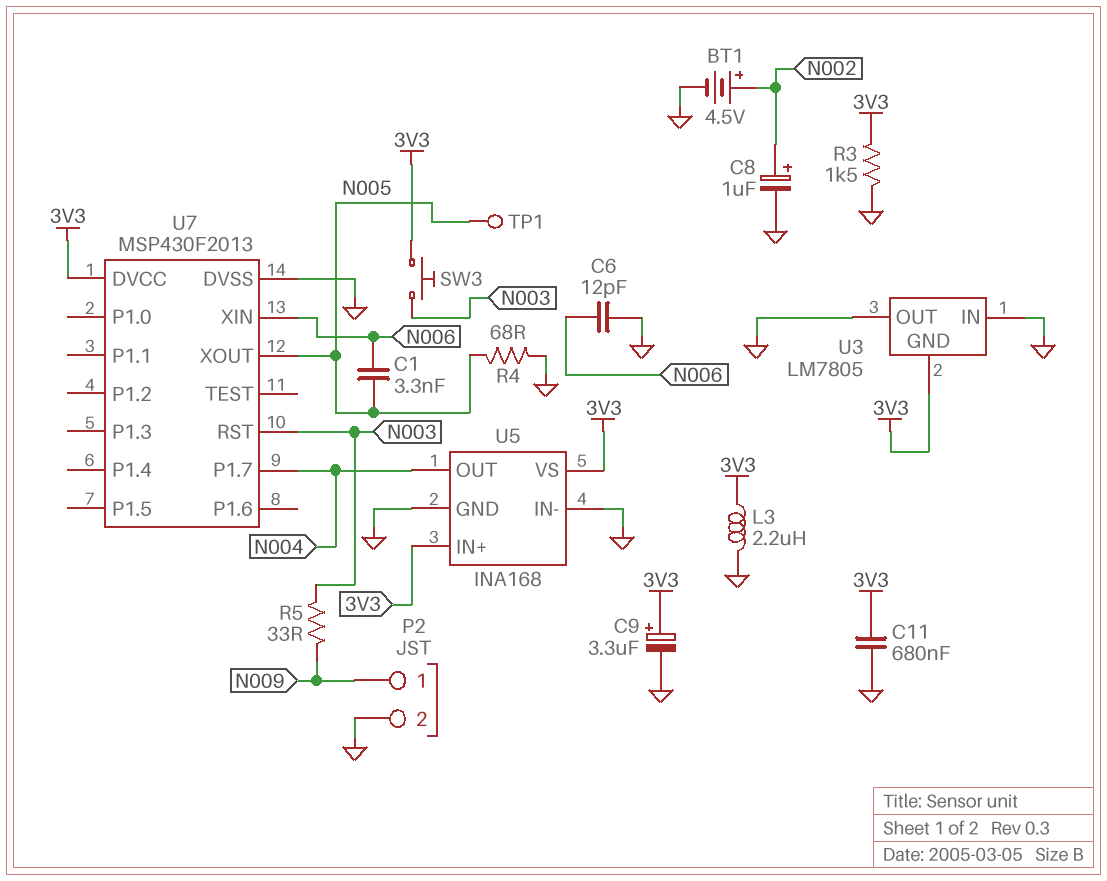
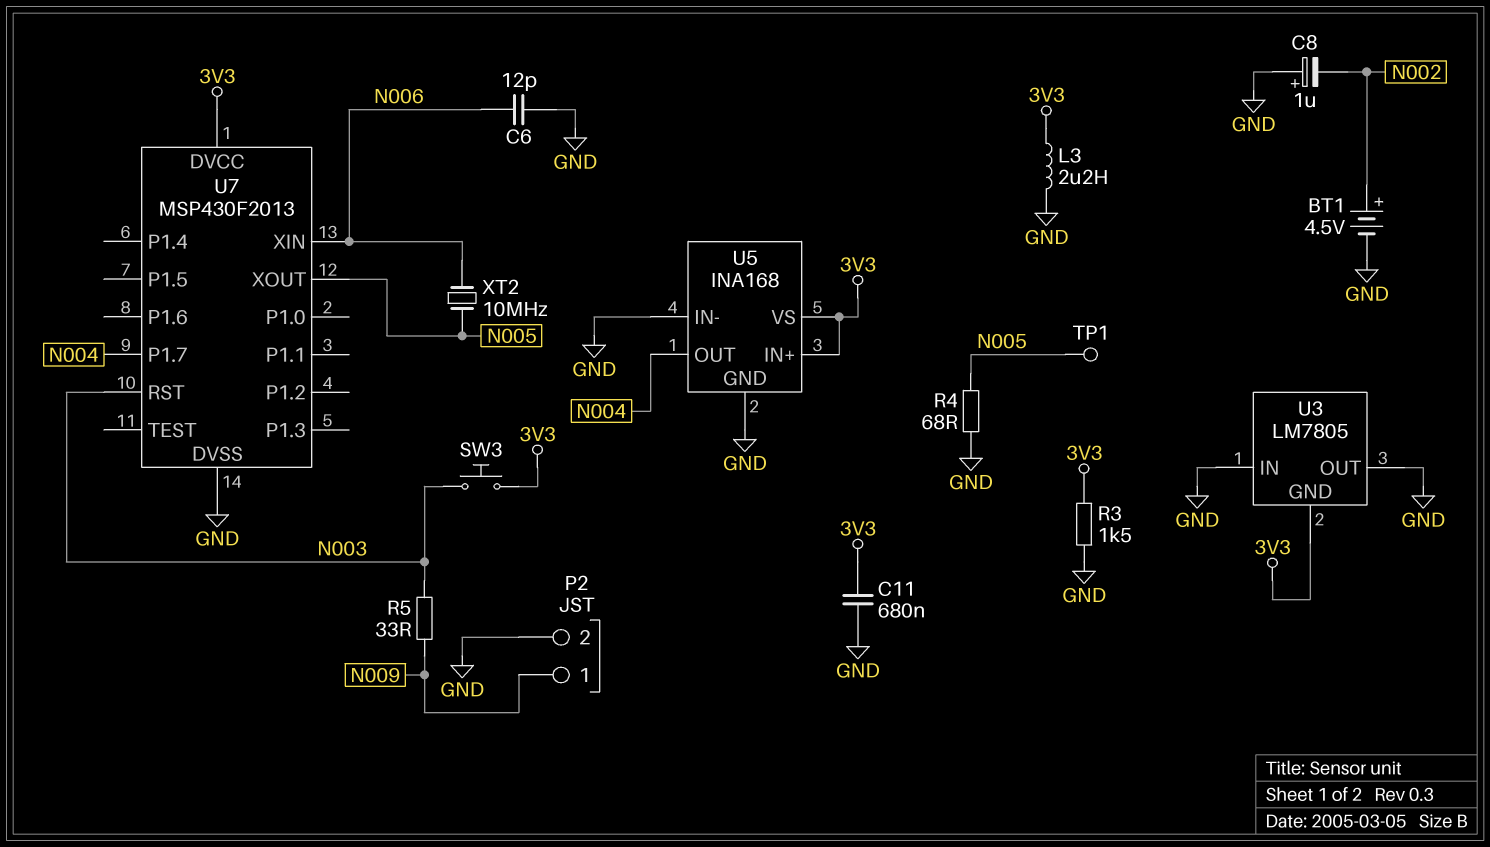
C1: 3.3nF (N005, N006) -> none
C8: 1uF (plus N002, minus GND) -> 1uF (plus GND, minus N002)
C9: 3.3uF (plus 3V3, minus GND) -> none
XT2: none -> 10MHz (N005, N006)

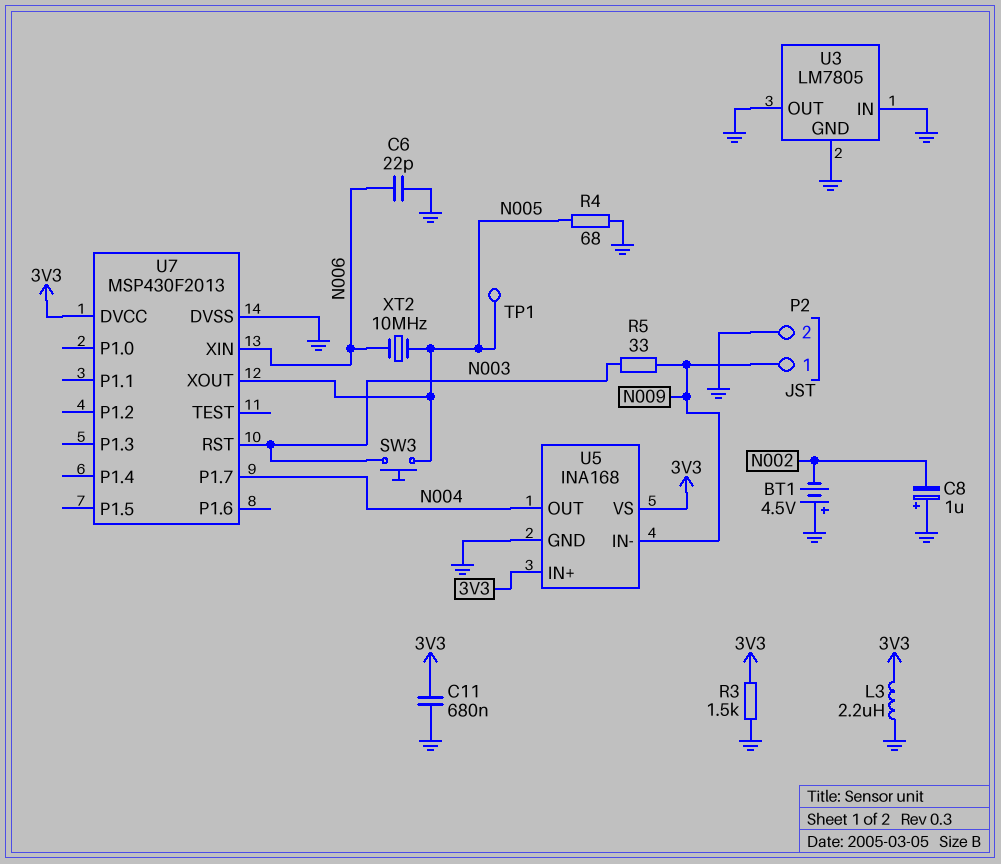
BT1: 4.5V (plus N002, minus GND) -> 4.5V (plus GND, minus N002)
C6: 12pF (GND, N006) -> 22pF (GND, N006)
SW3: button (3V3, N003) -> button (N003, N005)
U3 pin GND: 3V3 -> GND
U5 pin IN-: GND -> N009

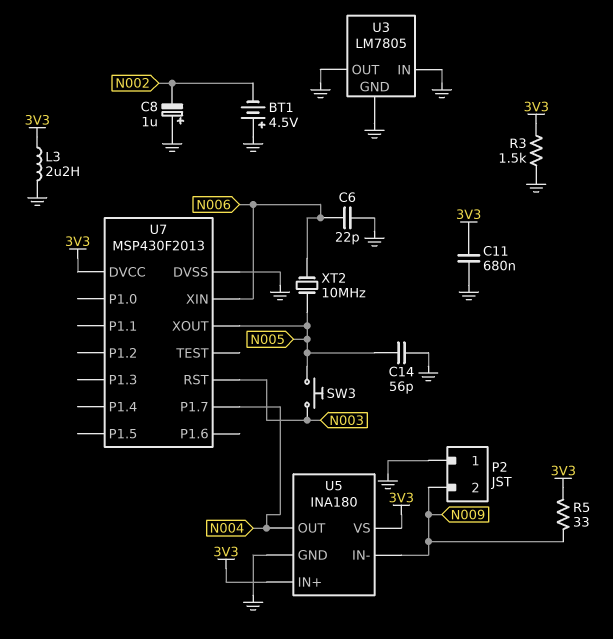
C14: none -> 56pF (GND, N005)
P2 pin 1: N009 -> GND
P2 pin 2: GND -> N009
R4: 68 (GND, N005) -> none
R5: 33 (N003, N009) -> 33 (3V3, N009)
TP1: test point (N005) -> none
U5: INA168 -> INA180

